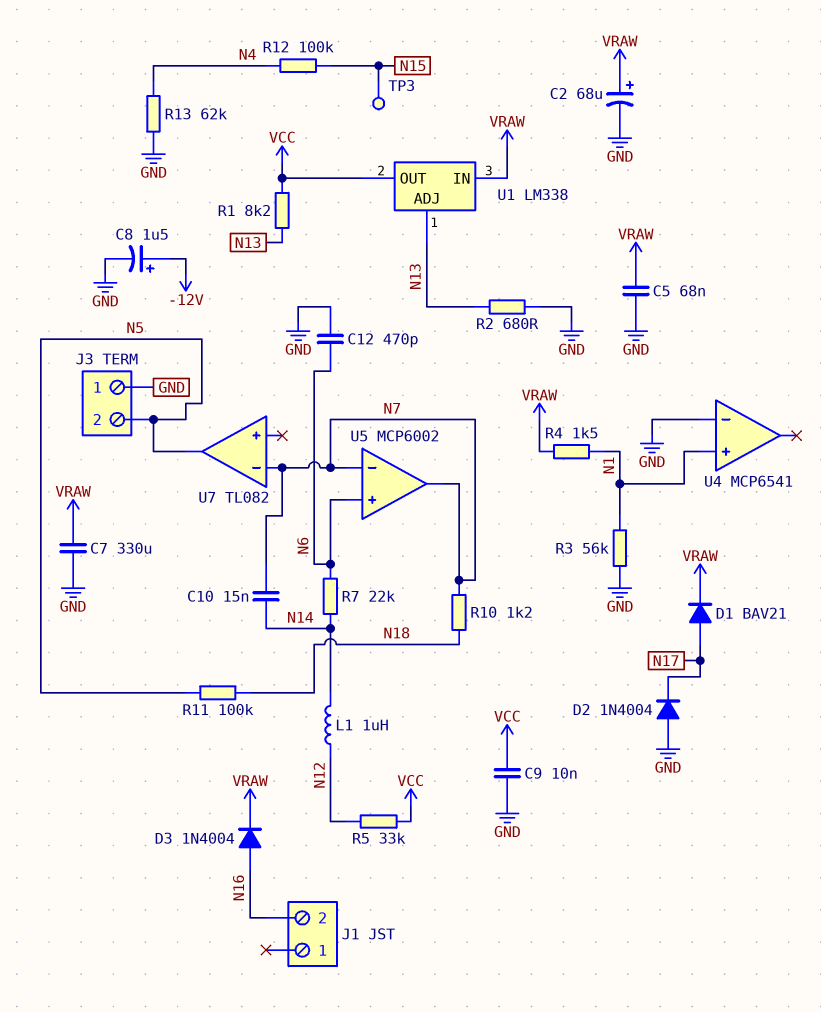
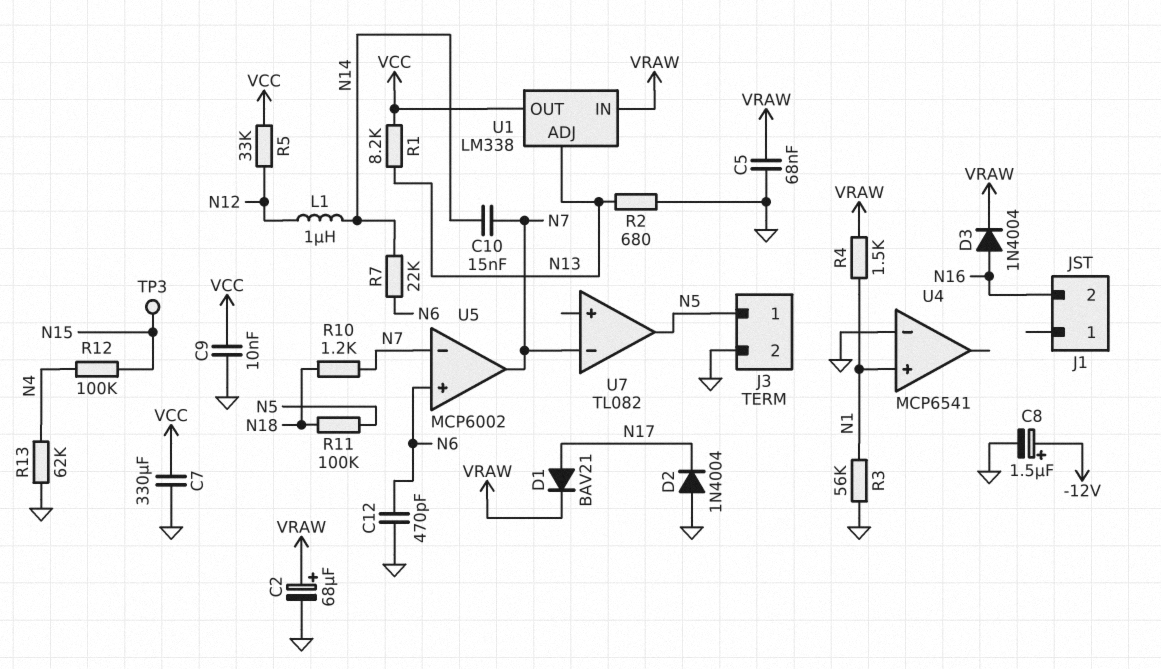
C7: 330uF (GND, VRAW) -> 330uF (GND, VCC)
J3 pin 1: GND -> N5
J3 pin 2: N5 -> GND

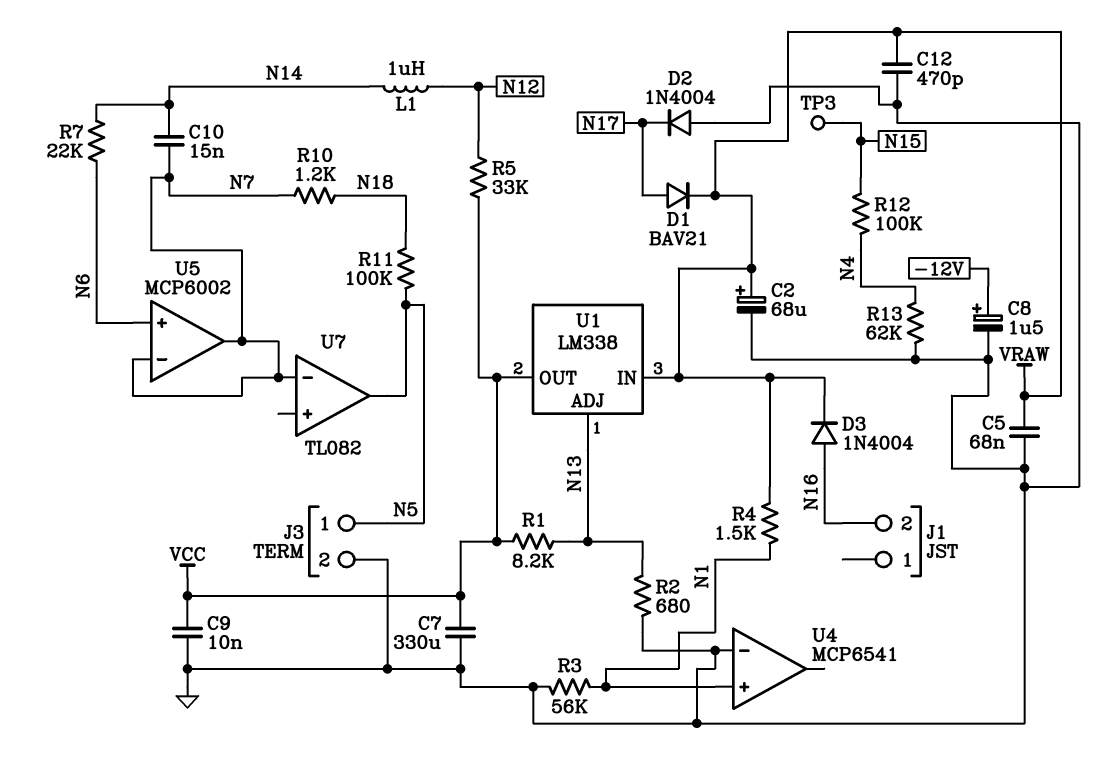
C12: 470pF (GND, N6) -> 470pF (GND, VRAW)

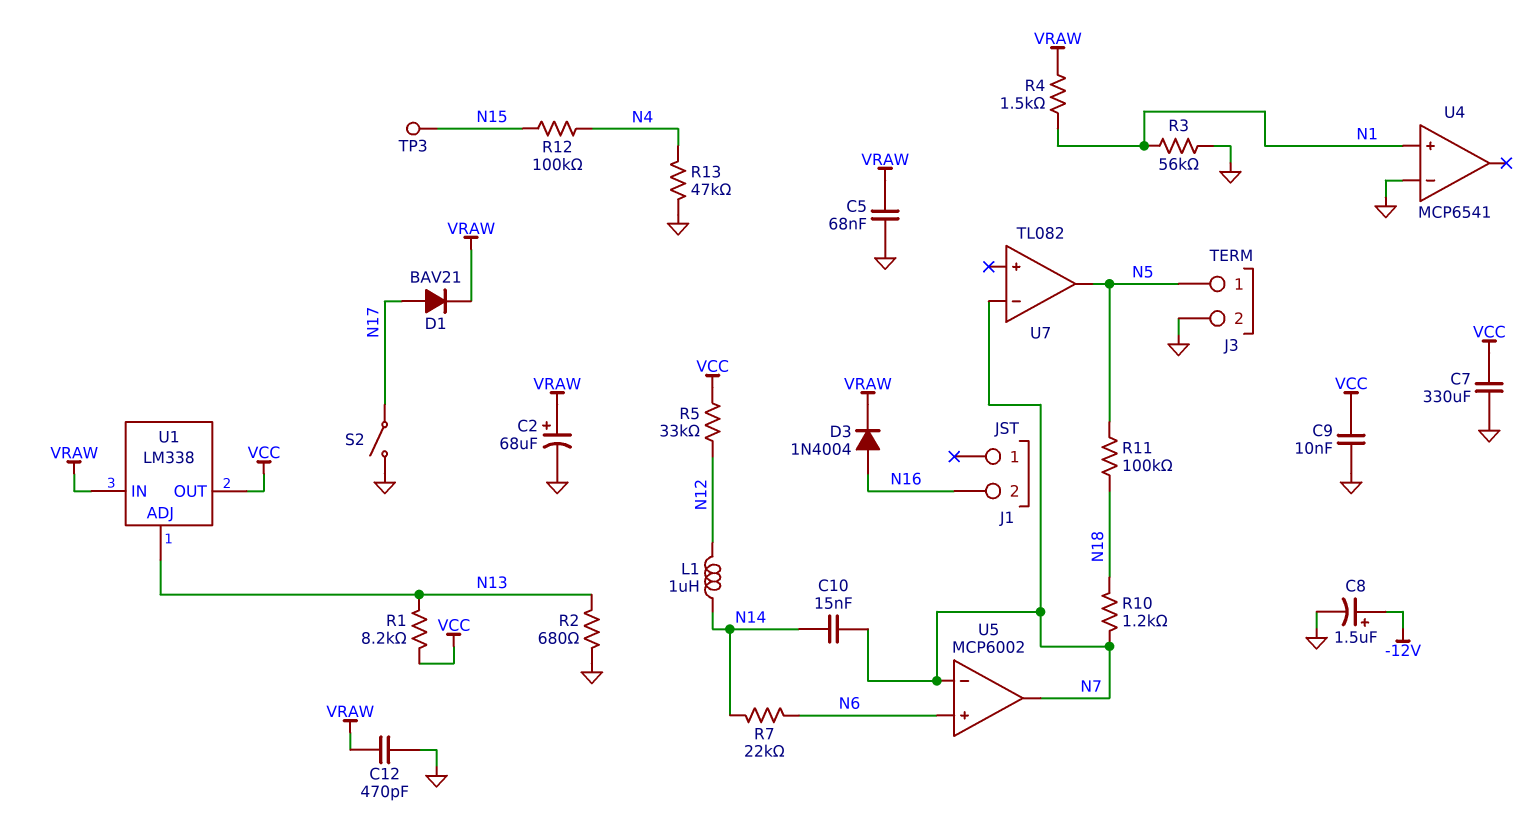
D2: diode 1N4004 (A GND, K N17) -> none
R13: 62k (GND, N4) -> 47k (GND, N4)
S2: none -> switch (GND, N17)

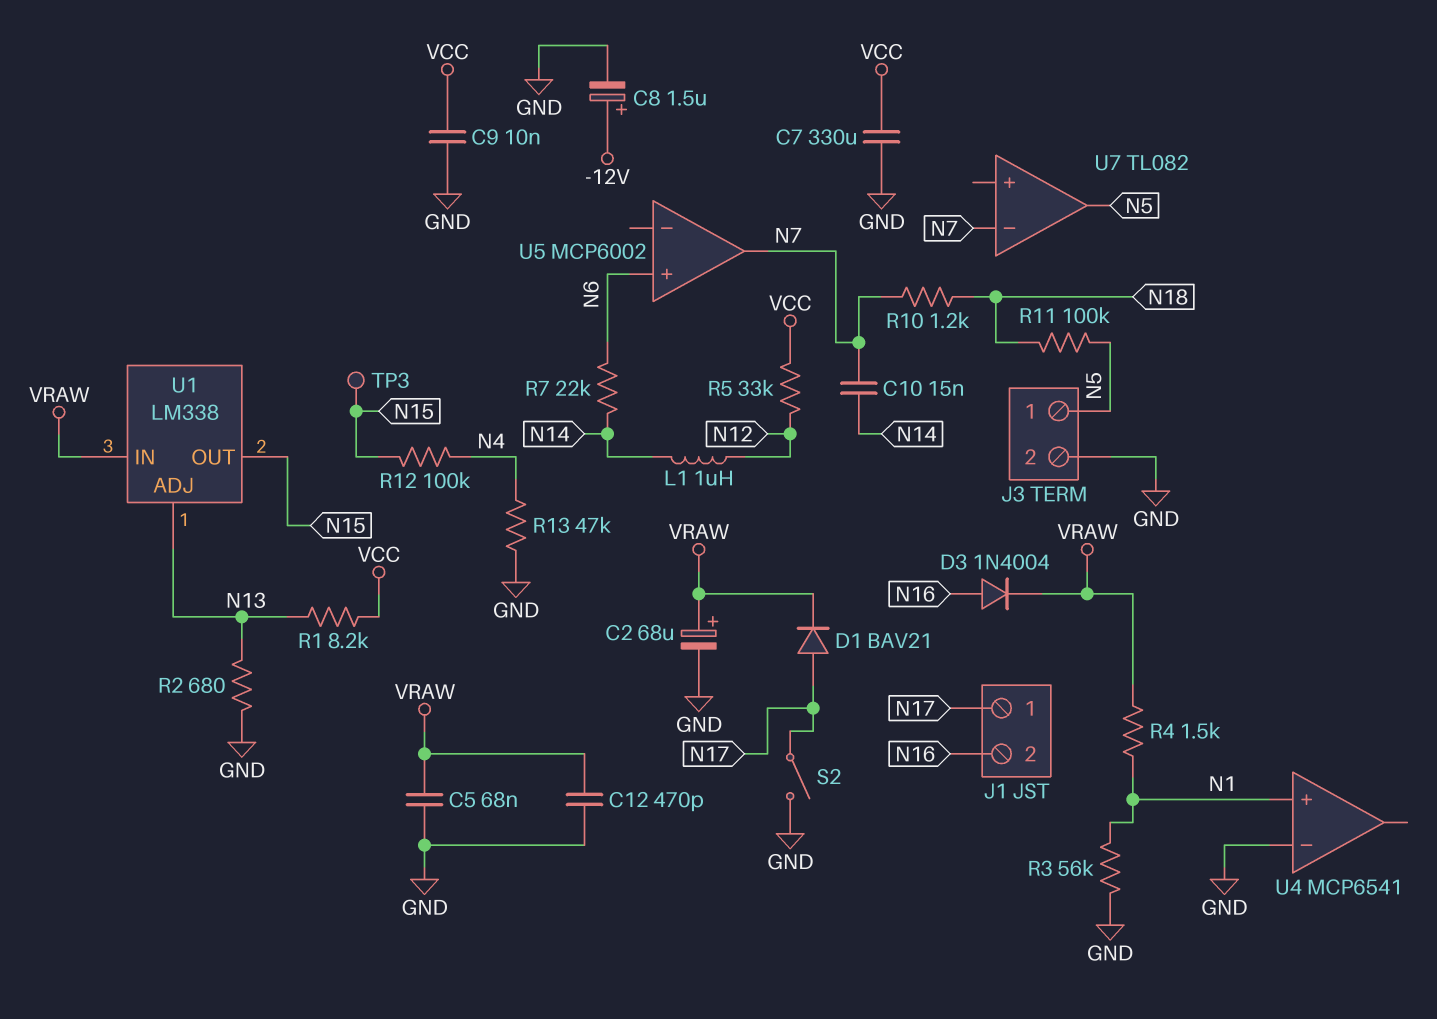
J1 pin 1: none -> N17
U1 pin OUT: VCC -> N15
U5 pin in-: N7 -> none

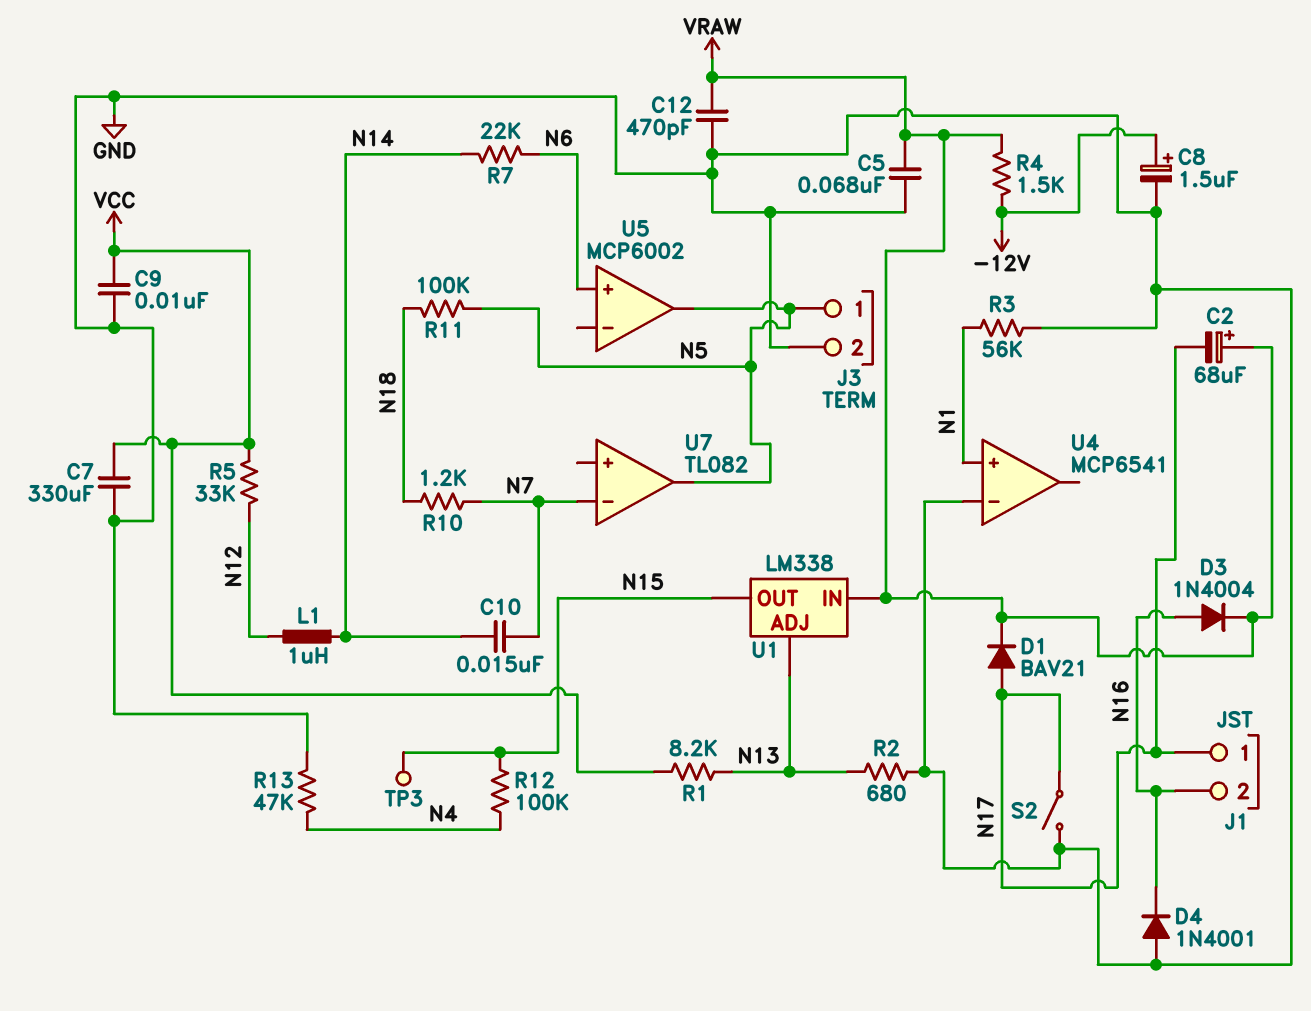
C2: 68uF (plus VRAW, minus GND) -> 68uF (plus VRAW, minus N17)
D4: none -> diode 1N4001 (A GND, K N16)
R4: 1.5k (N1, VRAW) -> 1.5k (-12V, VRAW)
U5 pin out: N7 -> N5

